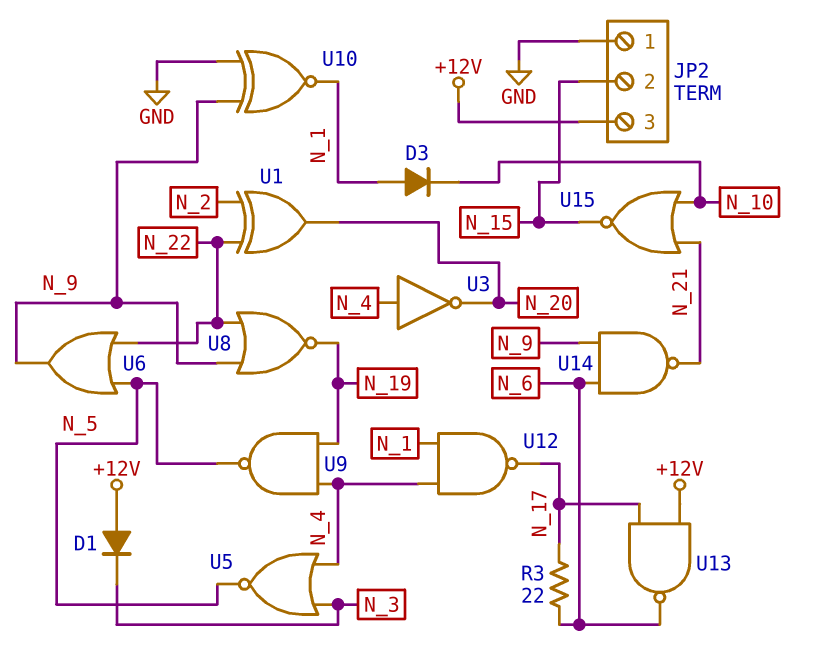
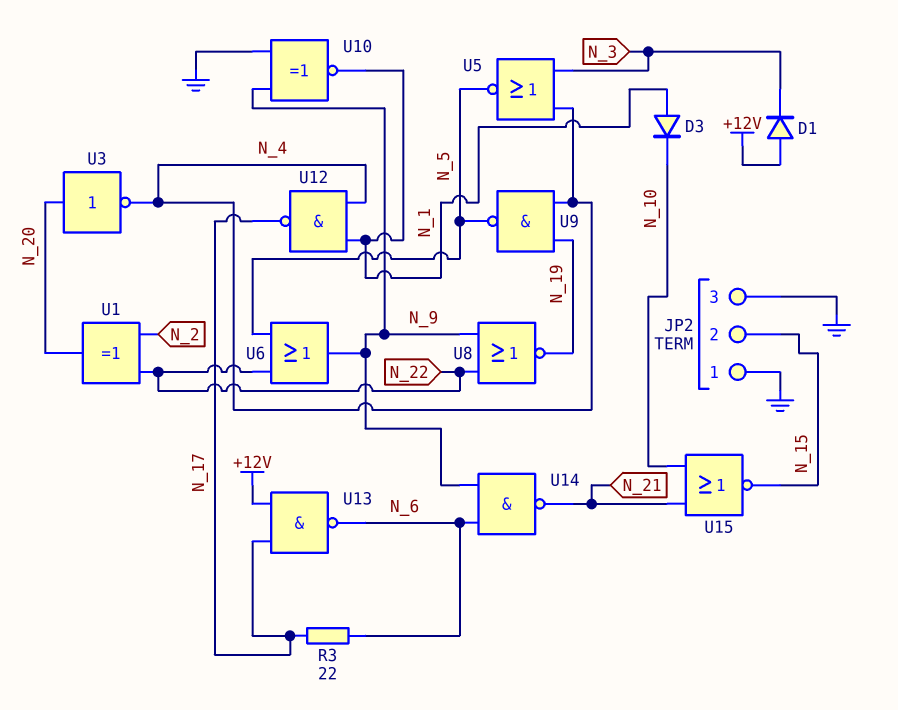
JP2 pin 3: +12V -> GND
U3: NOT (in N_4, out N_20) -> NOT (in N_20, out N_4)

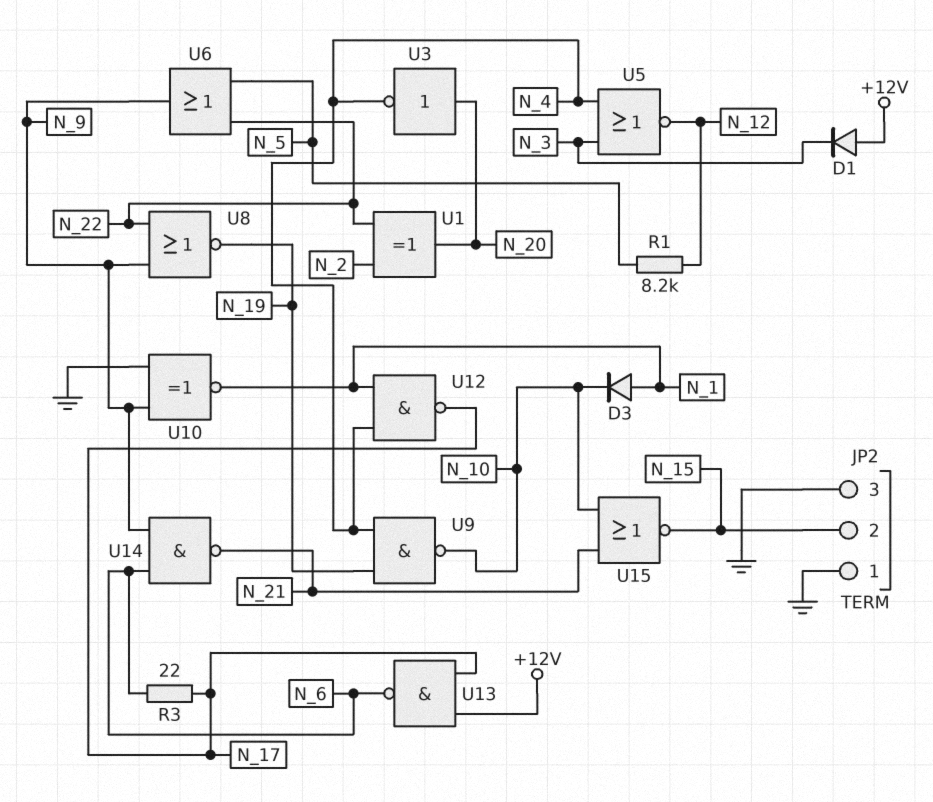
R1: none -> 8.2k (N_5, N_12)
U5: NOR (in N_3, in N_4, out N_5) -> NOR (in N_3, in N_4, out N_12)
U9: NAND (in N_4, in N_19, out N_5) -> NAND (in N_4, in N_19, out N_10)

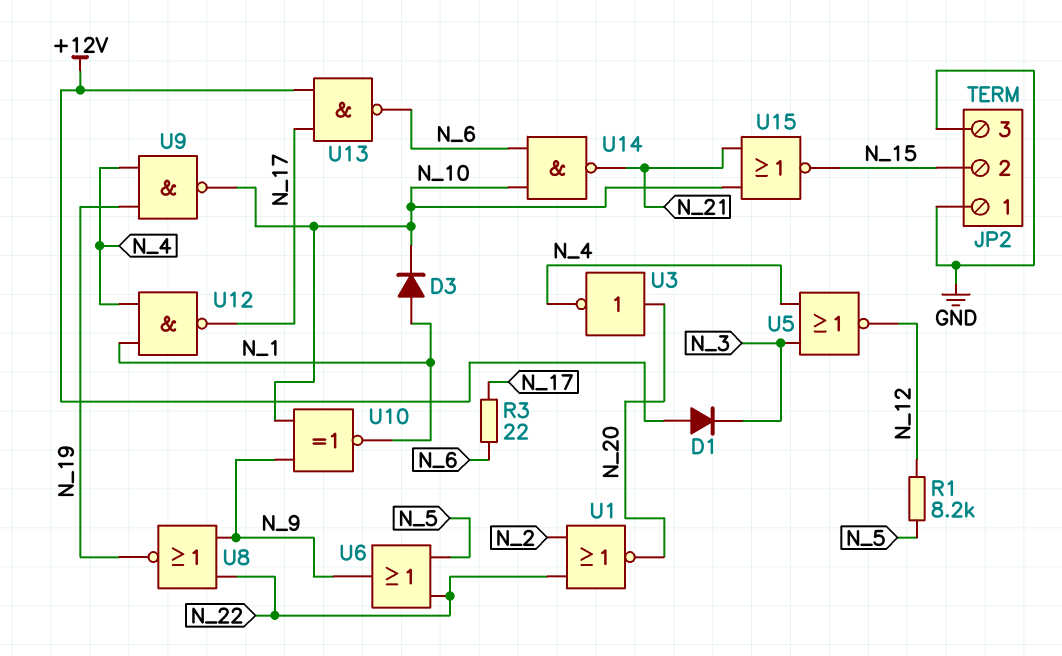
U1: XOR (in N_2, in N_22, out N_20) -> NOR (in N_2, in N_22, out N_20)
U10: XNOR (in GND, in N_9, out N_1) -> XNOR (in N_9, in N_10, out N_1)
U14: NAND (in N_6, in N_9, out N_21) -> NAND (in N_6, in N_10, out N_21)

